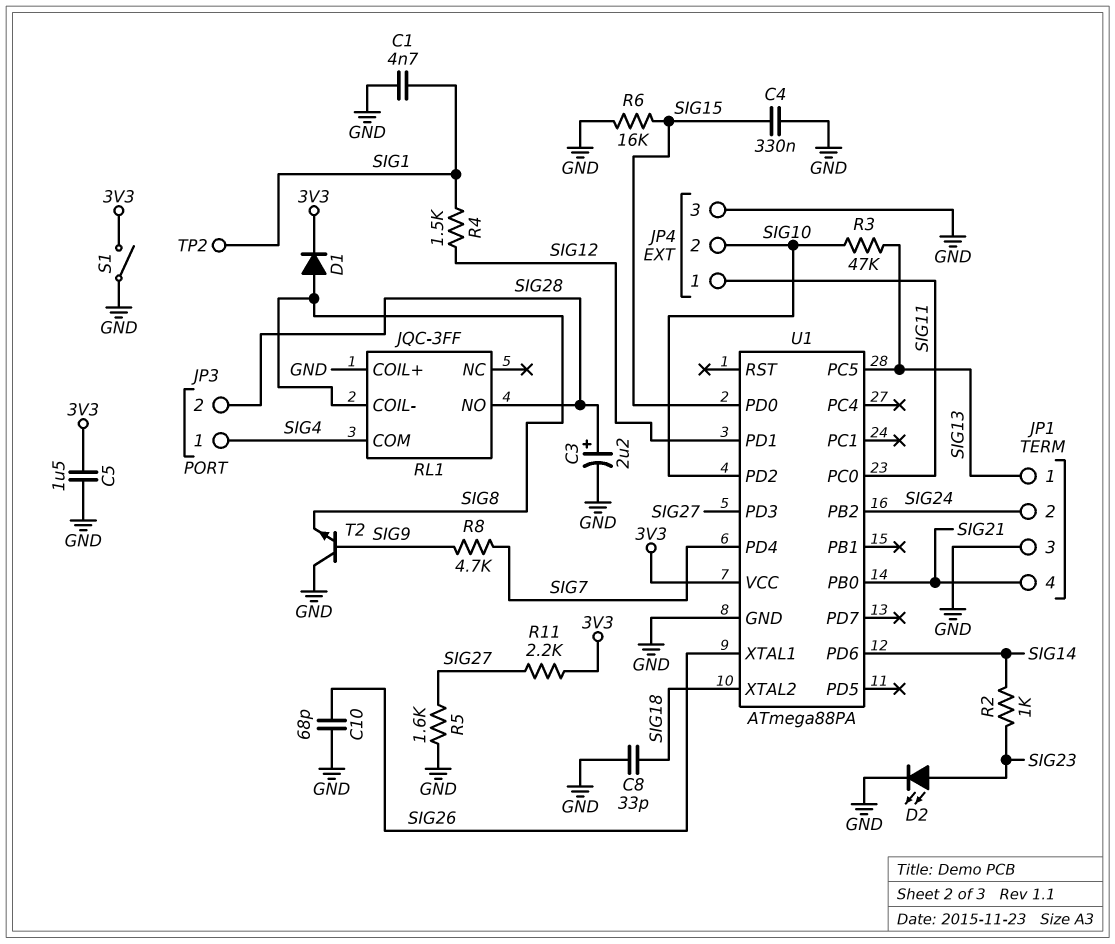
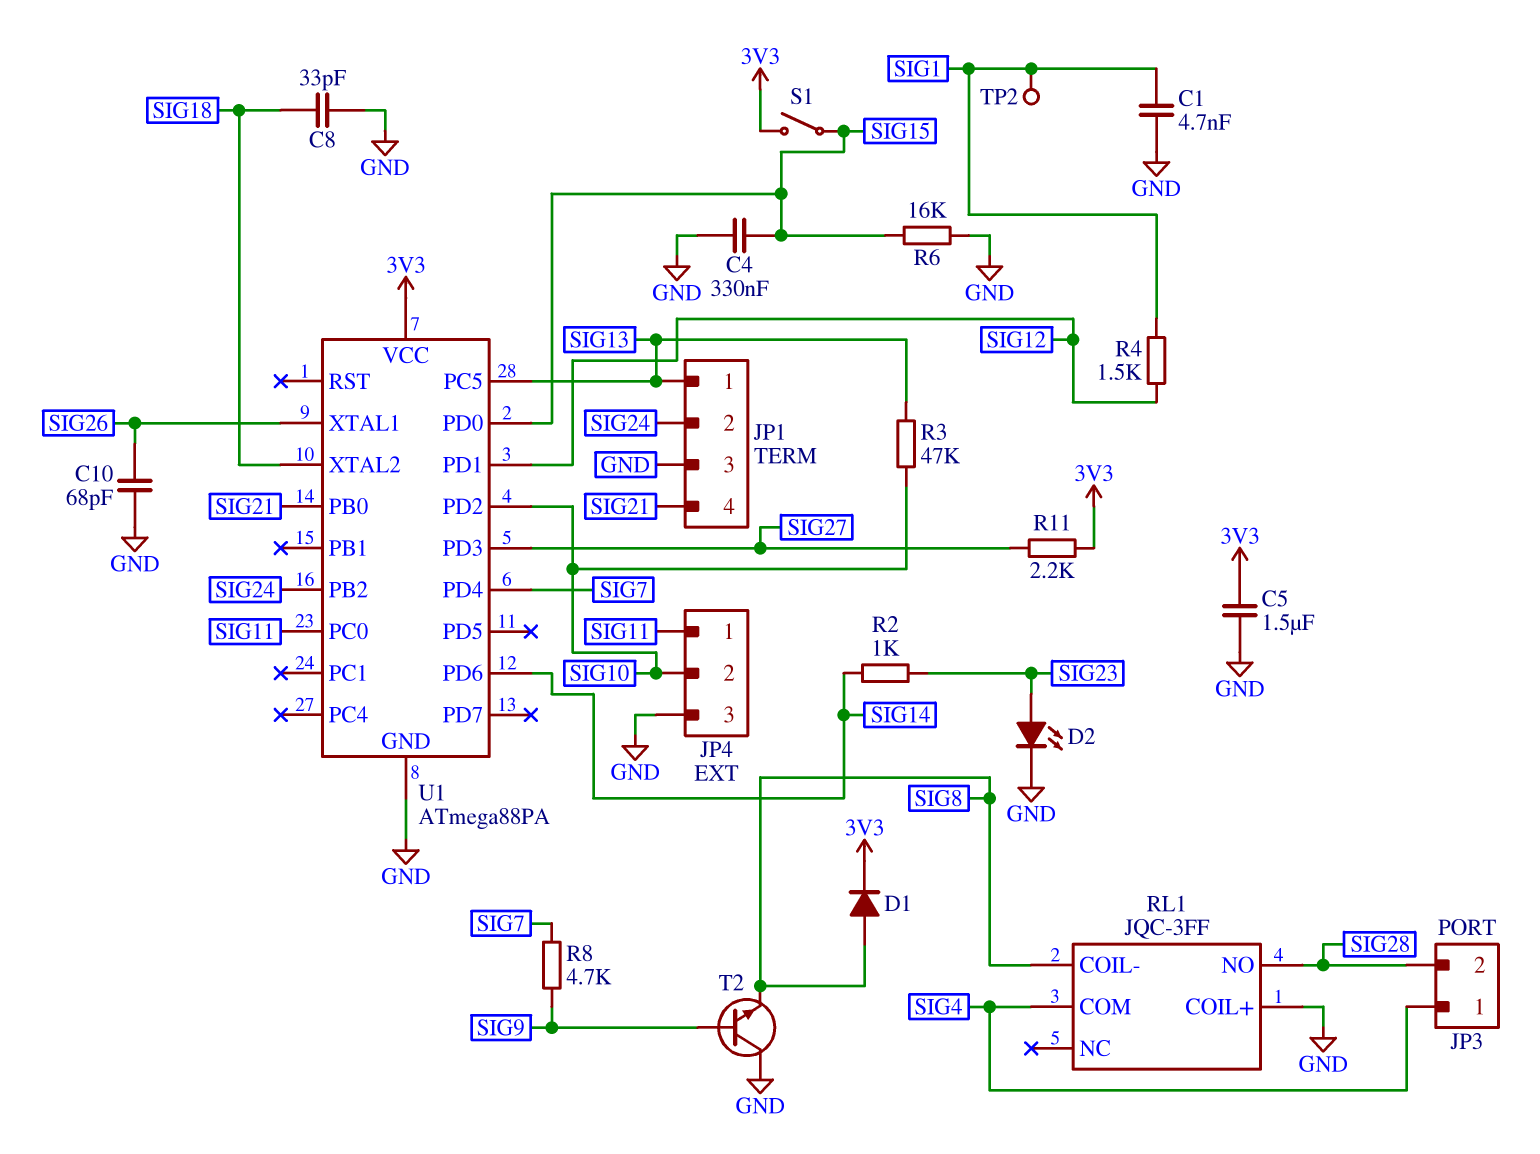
C3: 2.2uF (plus SIG28, minus GND) -> none
R5: 1.6k (GND, SIG27) -> none
S1: switch (3V3, GND) -> switch (3V3, SIG15)

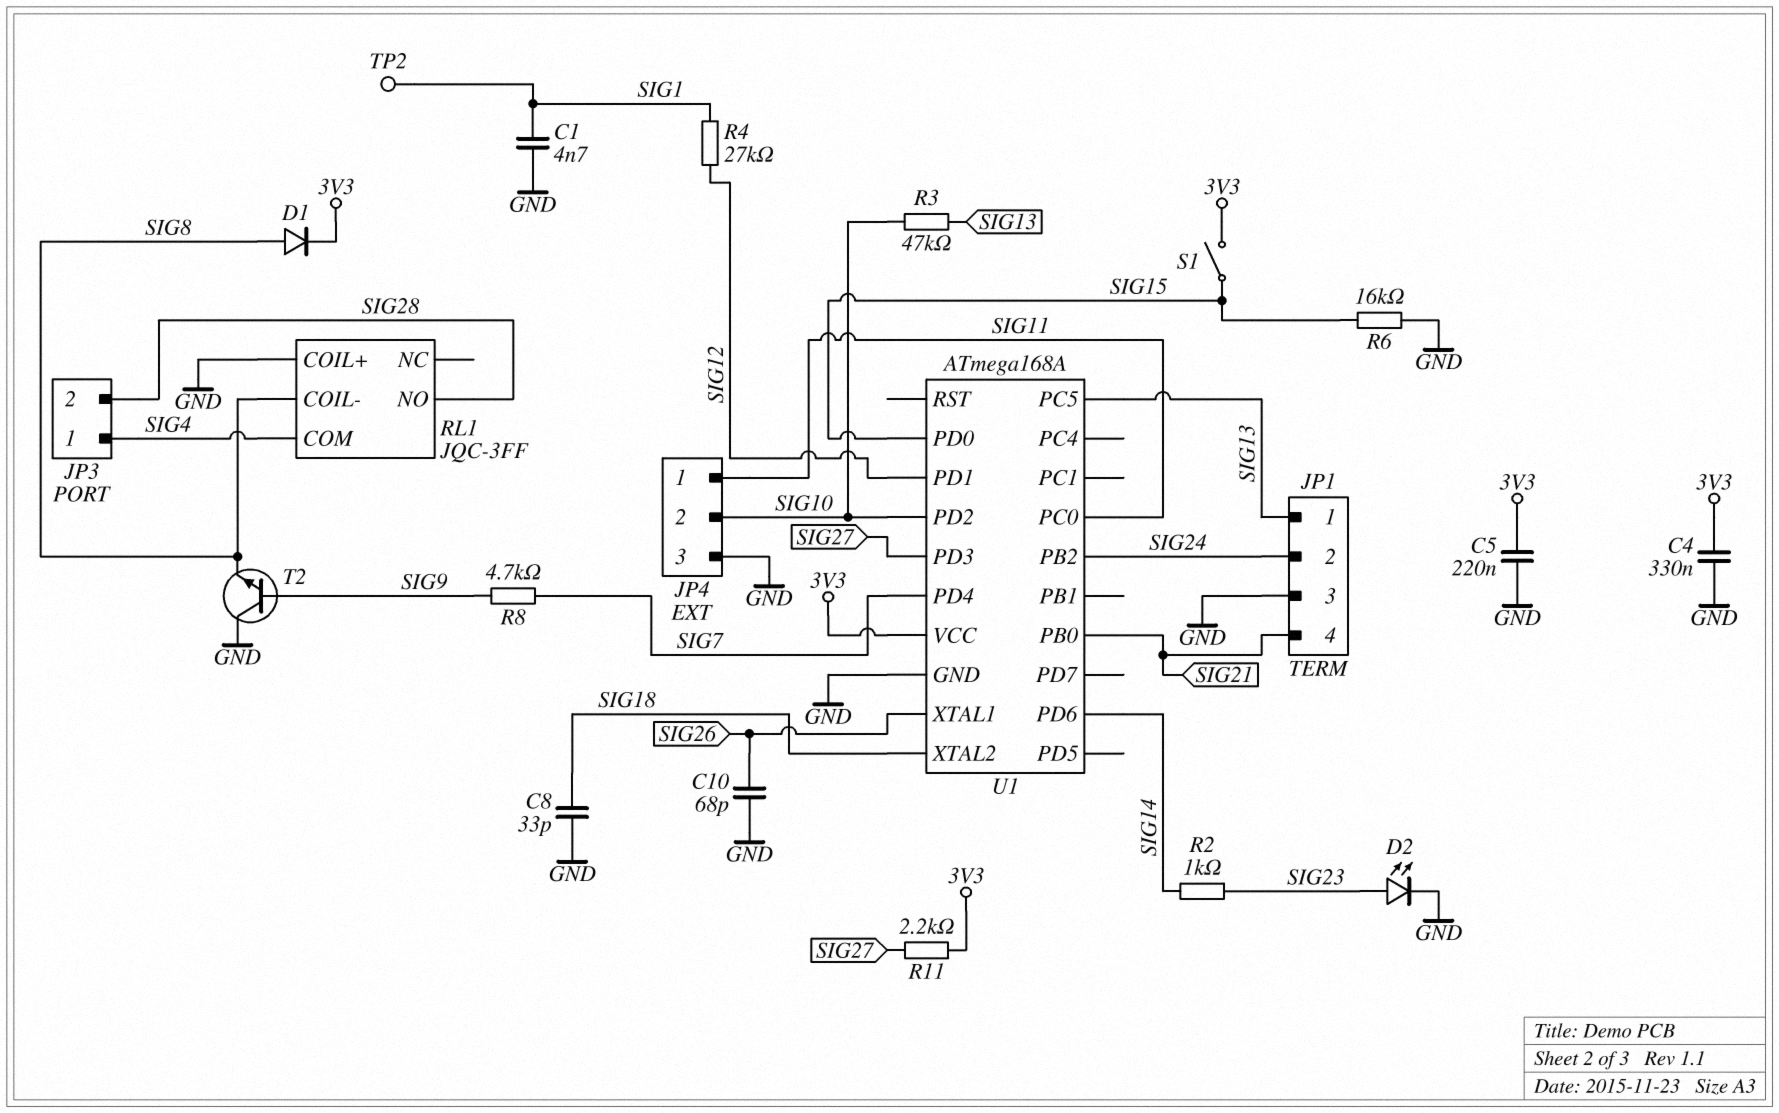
C4: 330nF (GND, SIG15) -> 330nF (3V3, GND)
C5: 1.5uF (3V3, GND) -> 220nF (3V3, GND)
R4: 1.5k (SIG1, SIG12) -> 27k (SIG1, SIG12)
U1: ATmega88PA -> ATmega168A

